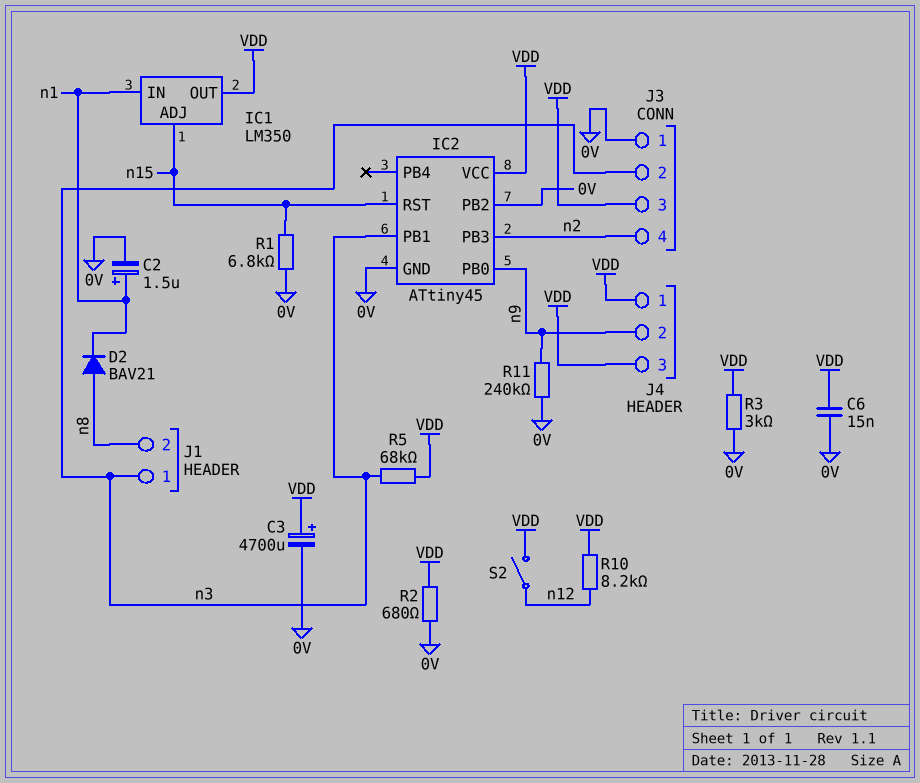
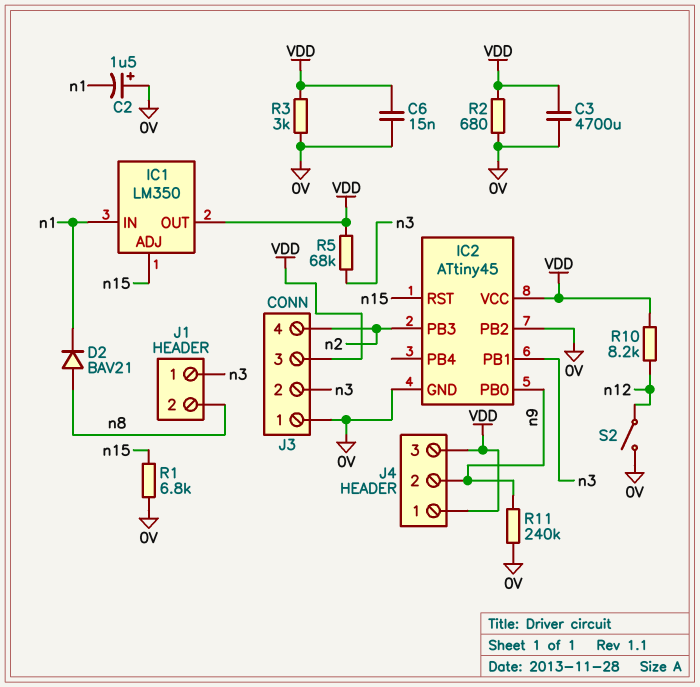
C2: 1.5uF (plus n1, minus 0V) -> 1.5uF (plus 0V, minus n1)
C3: 4700uF (plus VDD, minus 0V) -> 4700uF (0V, VDD)
S2: switch (VDD, n12) -> switch (0V, n12)

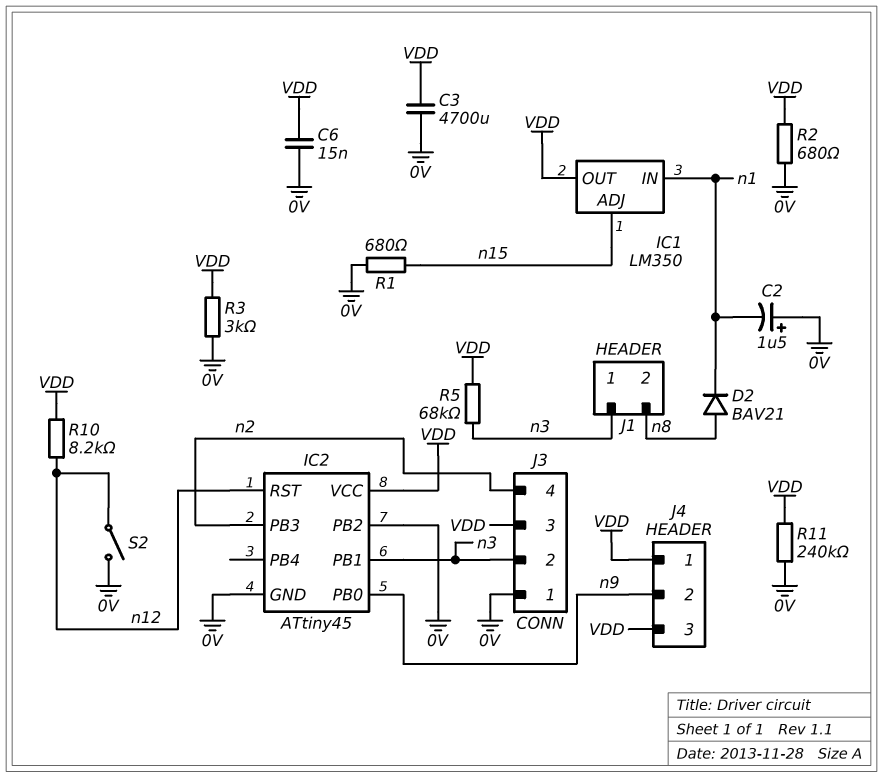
IC2 pin RST: n15 -> n12
R1: 6.8k (0V, n15) -> 680 (0V, n15)
R11: 240k (0V, n9) -> 240k (0V, VDD)

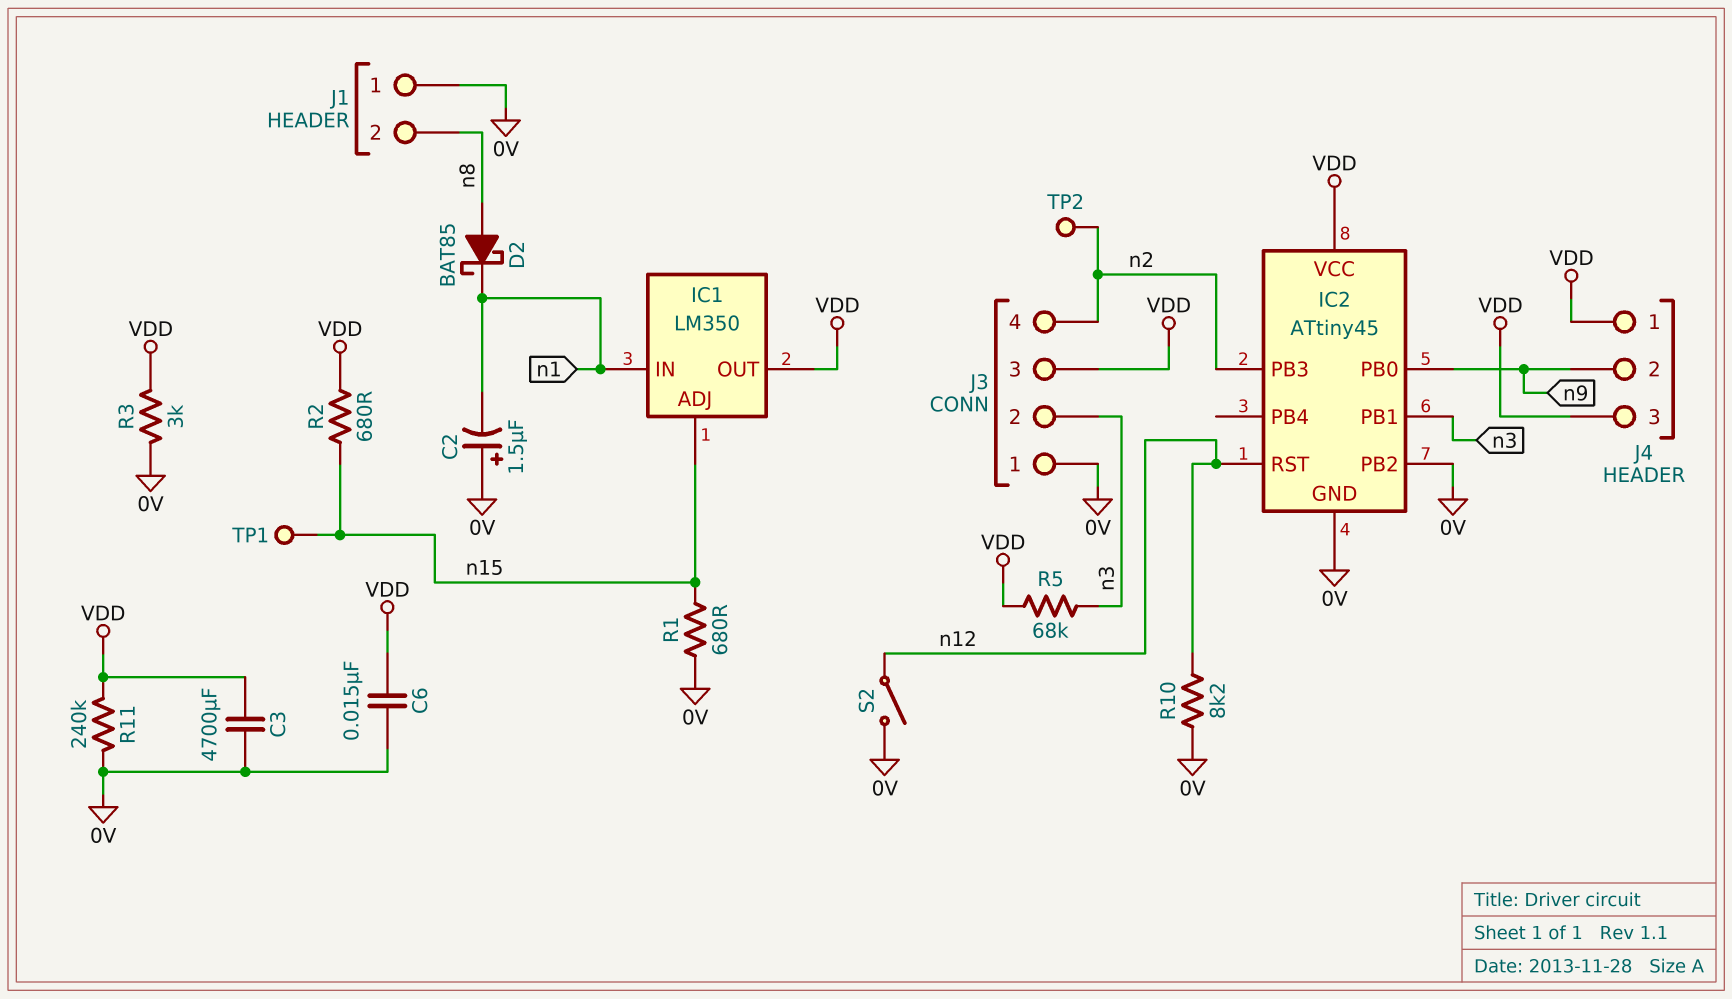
D2: diode BAV21 (A n8, K n1) -> schottky BAT85 (A n8, K n1)
J1 pin 1: n3 -> 0V
R2: 680 (0V, VDD) -> 680 (VDD, n15)
R10: 8.2k (VDD, n12) -> 8.2k (0V, n12)
TP1: none -> test point (n15)
TP2: none -> test point (n2)

